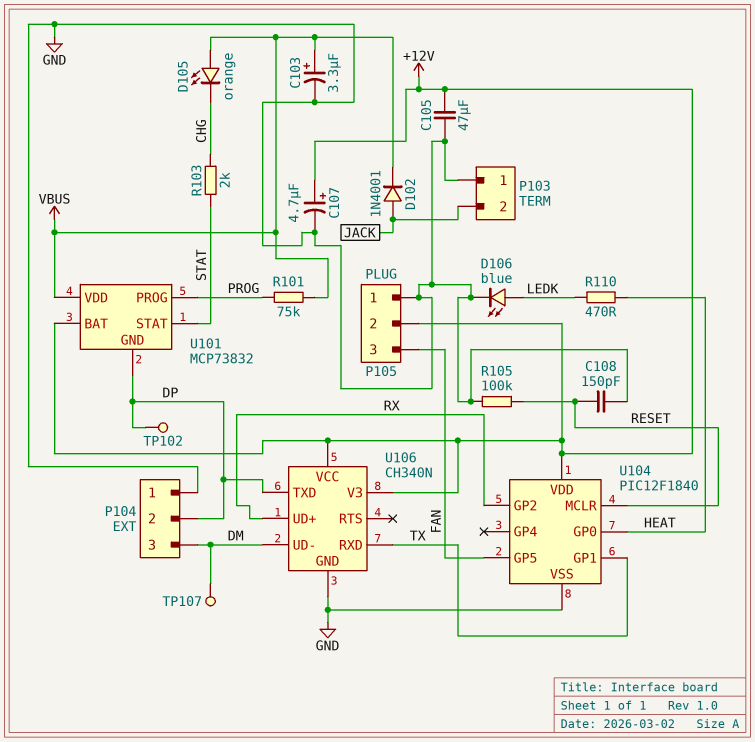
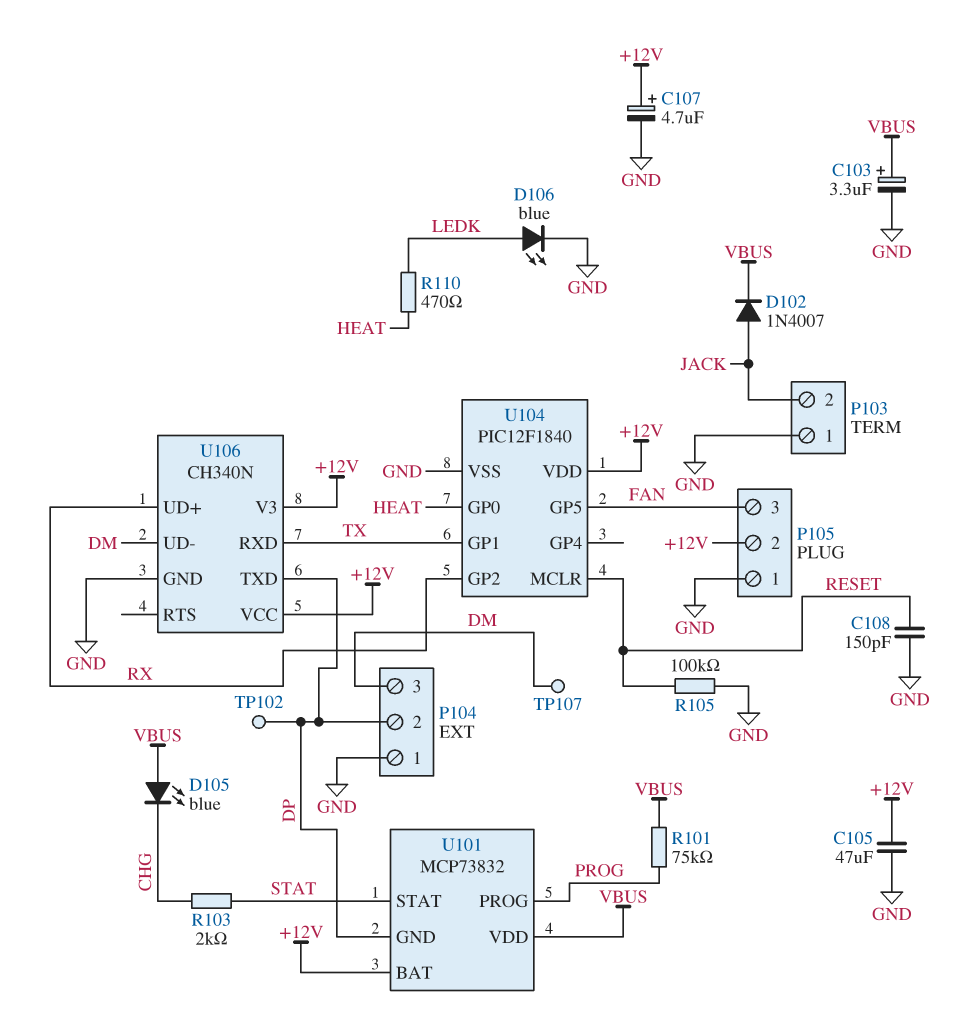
D102: diode 1N4001 (A JACK, K VBUS) -> diode 1N4007 (A JACK, K VBUS)
D105: LED orange (A VBUS, K CHG) -> LED blue (A VBUS, K CHG)

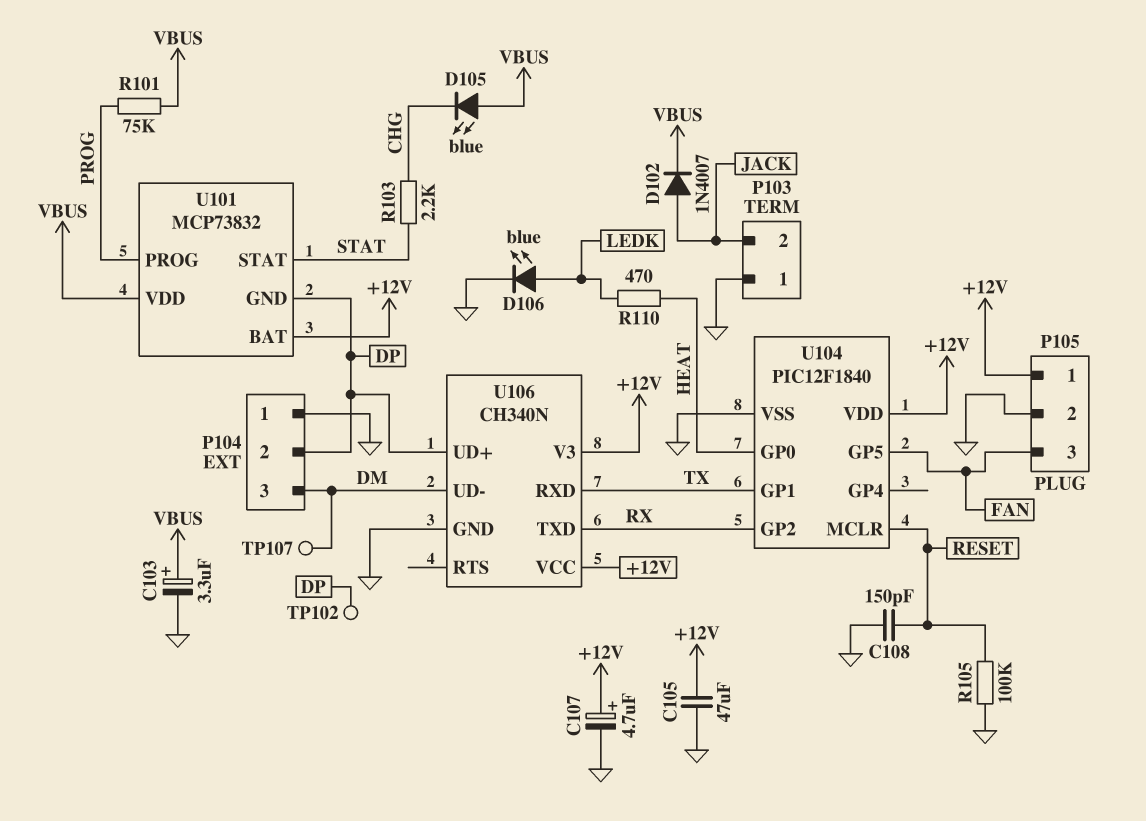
P105 pin 1: GND -> +12V
P105 pin 2: +12V -> GND
R103: 2k (CHG, STAT) -> 2.2k (CHG, STAT)
U106 pin TXD: DP -> RX
U106 pin UD+: RX -> DP

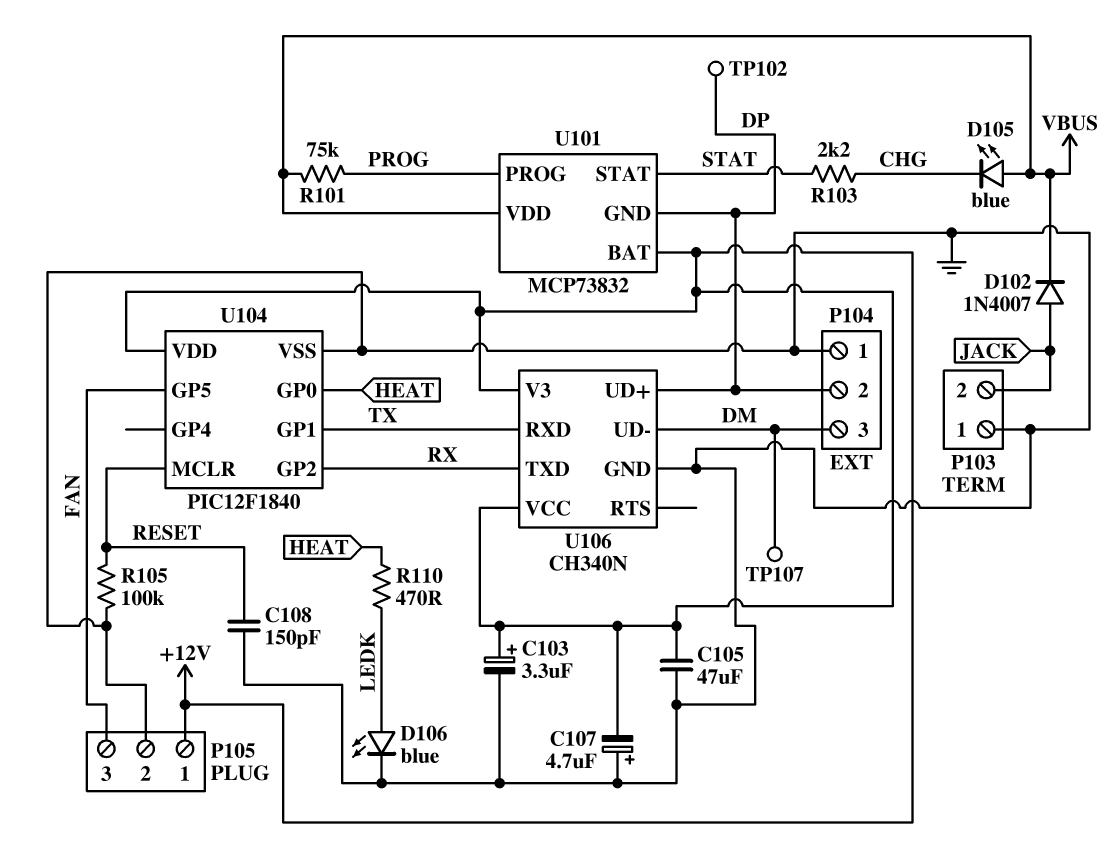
C103: 3.3uF (plus VBUS, minus GND) -> 3.3uF (plus +12V, minus GND)
C107: 4.7uF (plus +12V, minus GND) -> 4.7uF (plus GND, minus +12V)

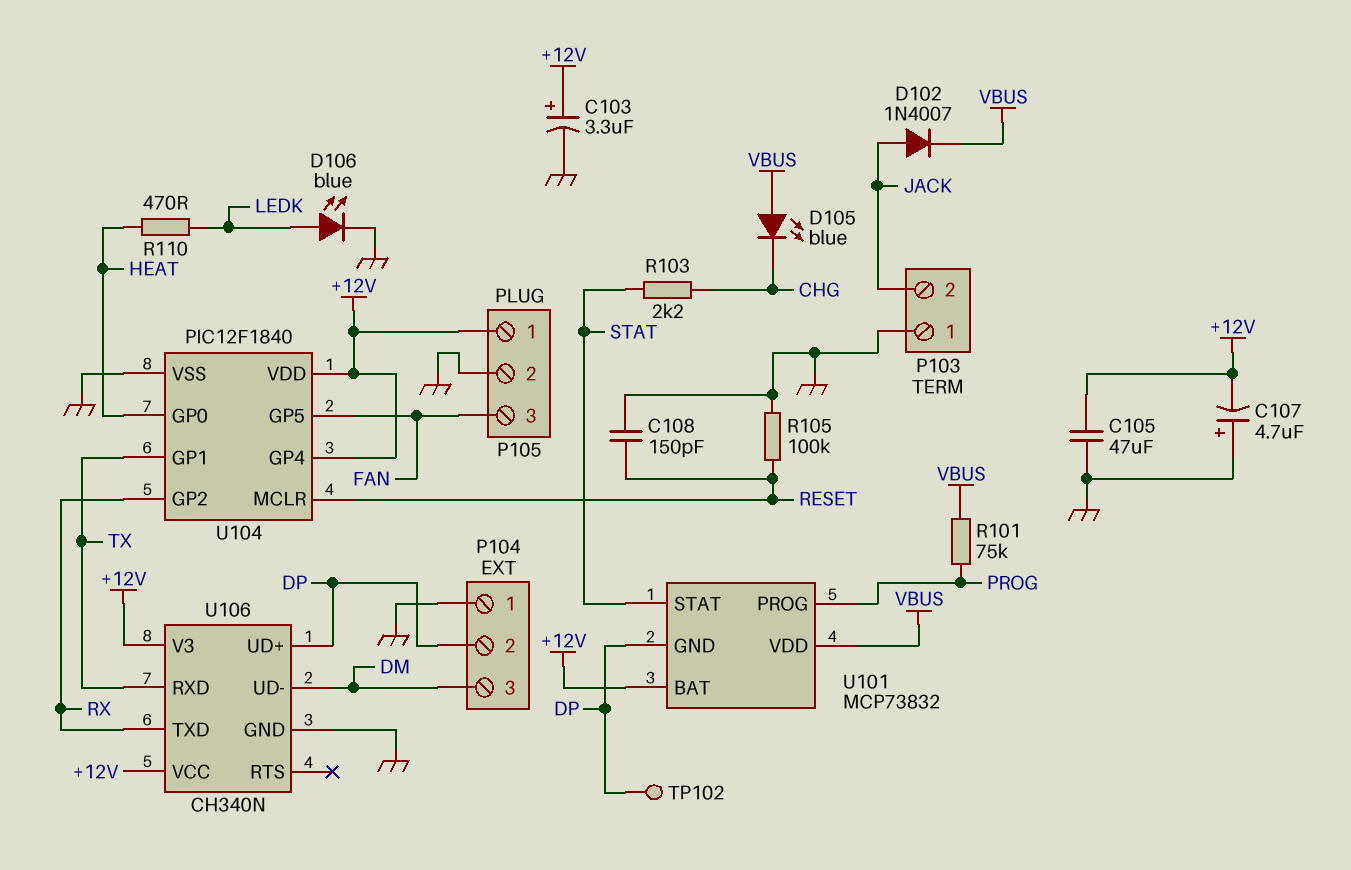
TP107: test point (DM) -> none
U104 pin GP4: none -> +12V

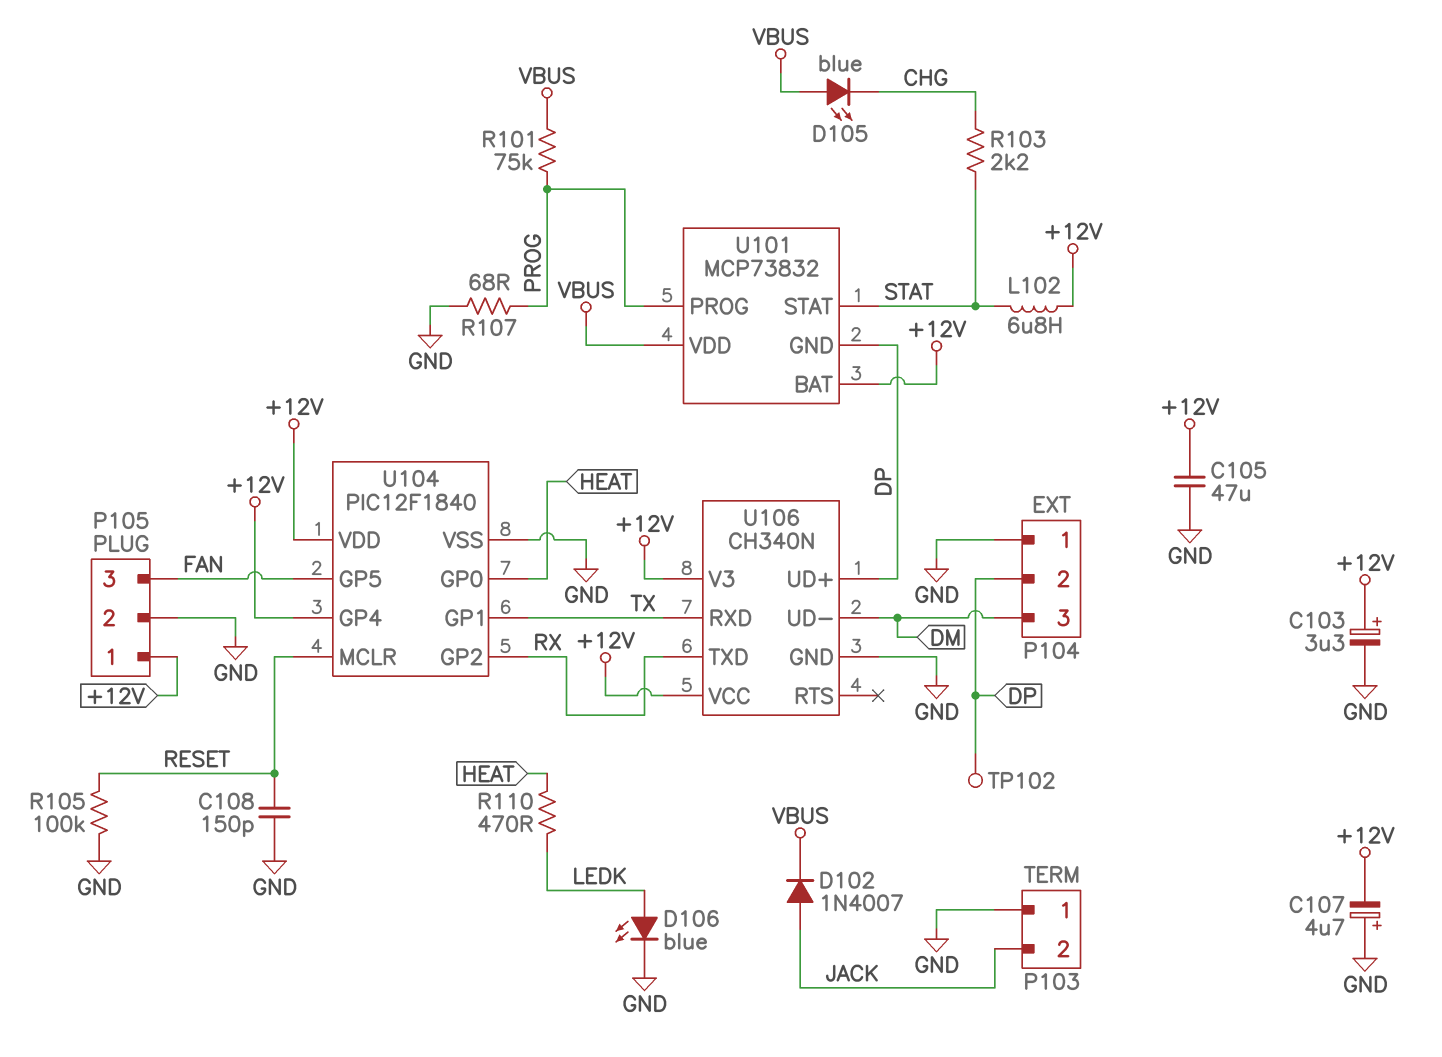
L102: none -> 6.8uH (+12V, STAT)
R107: none -> 68 (GND, PROG)

